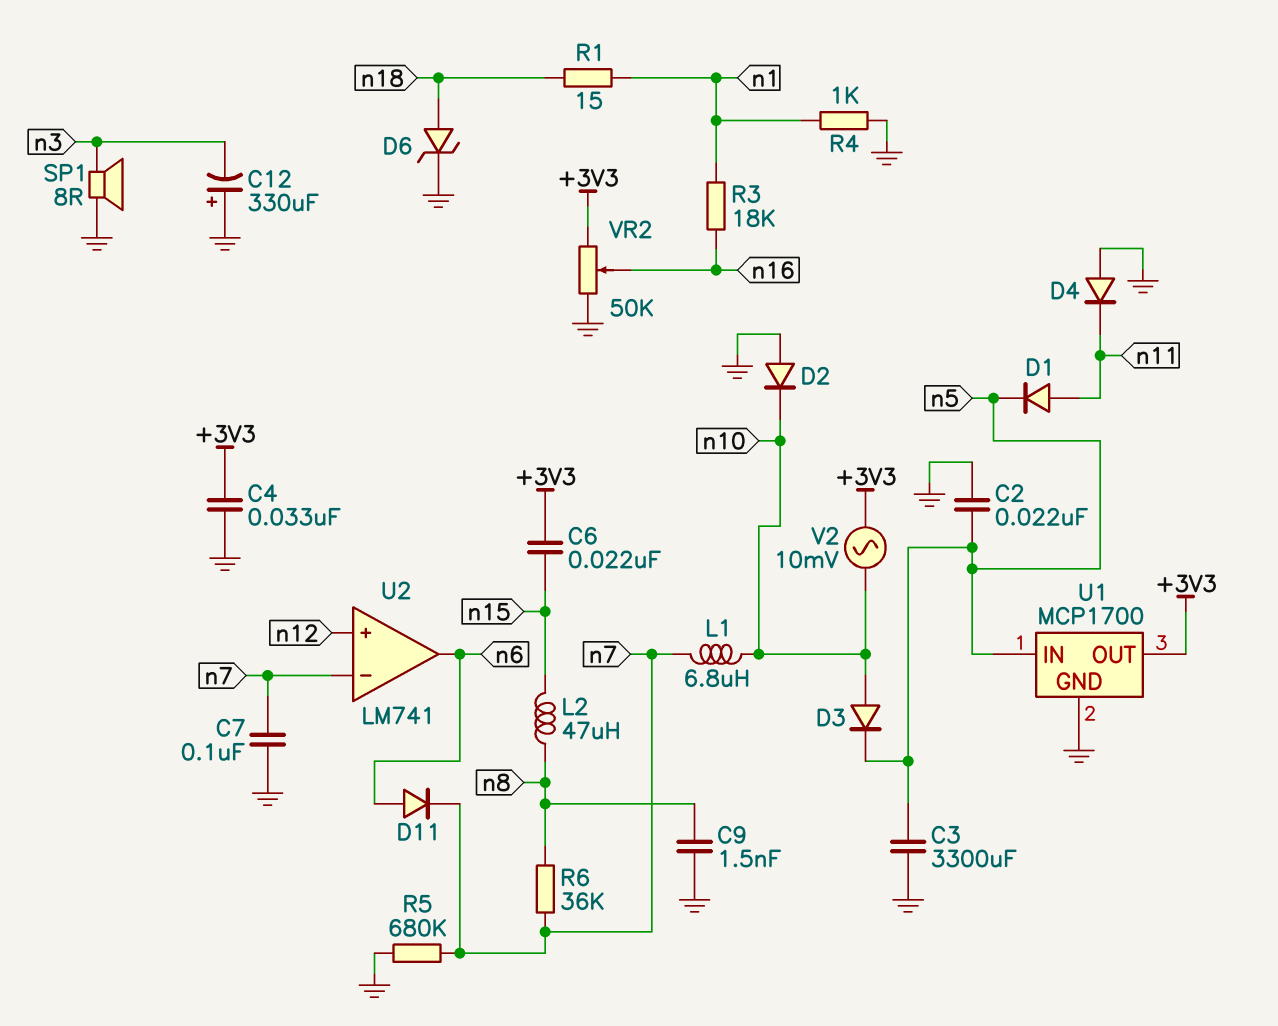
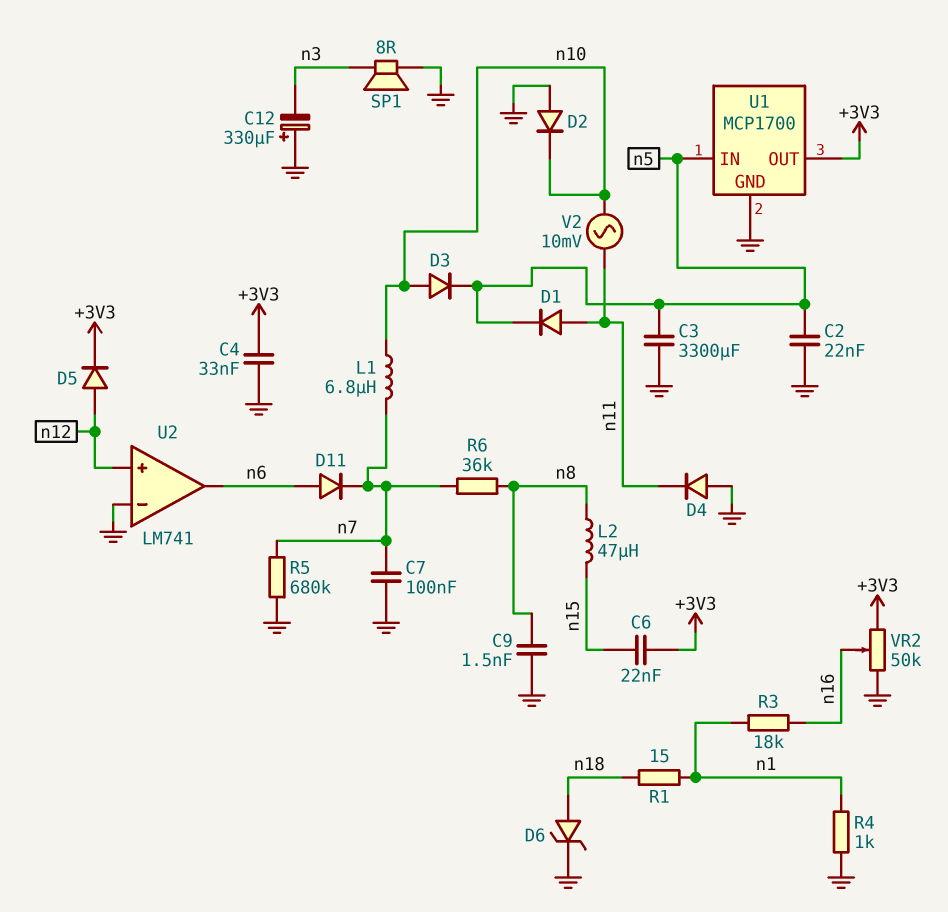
D5: none -> diode (A n12, K +3V3)
U2 pin in-: n7 -> GND
V2: AC 10mV (+3V3, n10) -> AC 10mV (n10, n11)

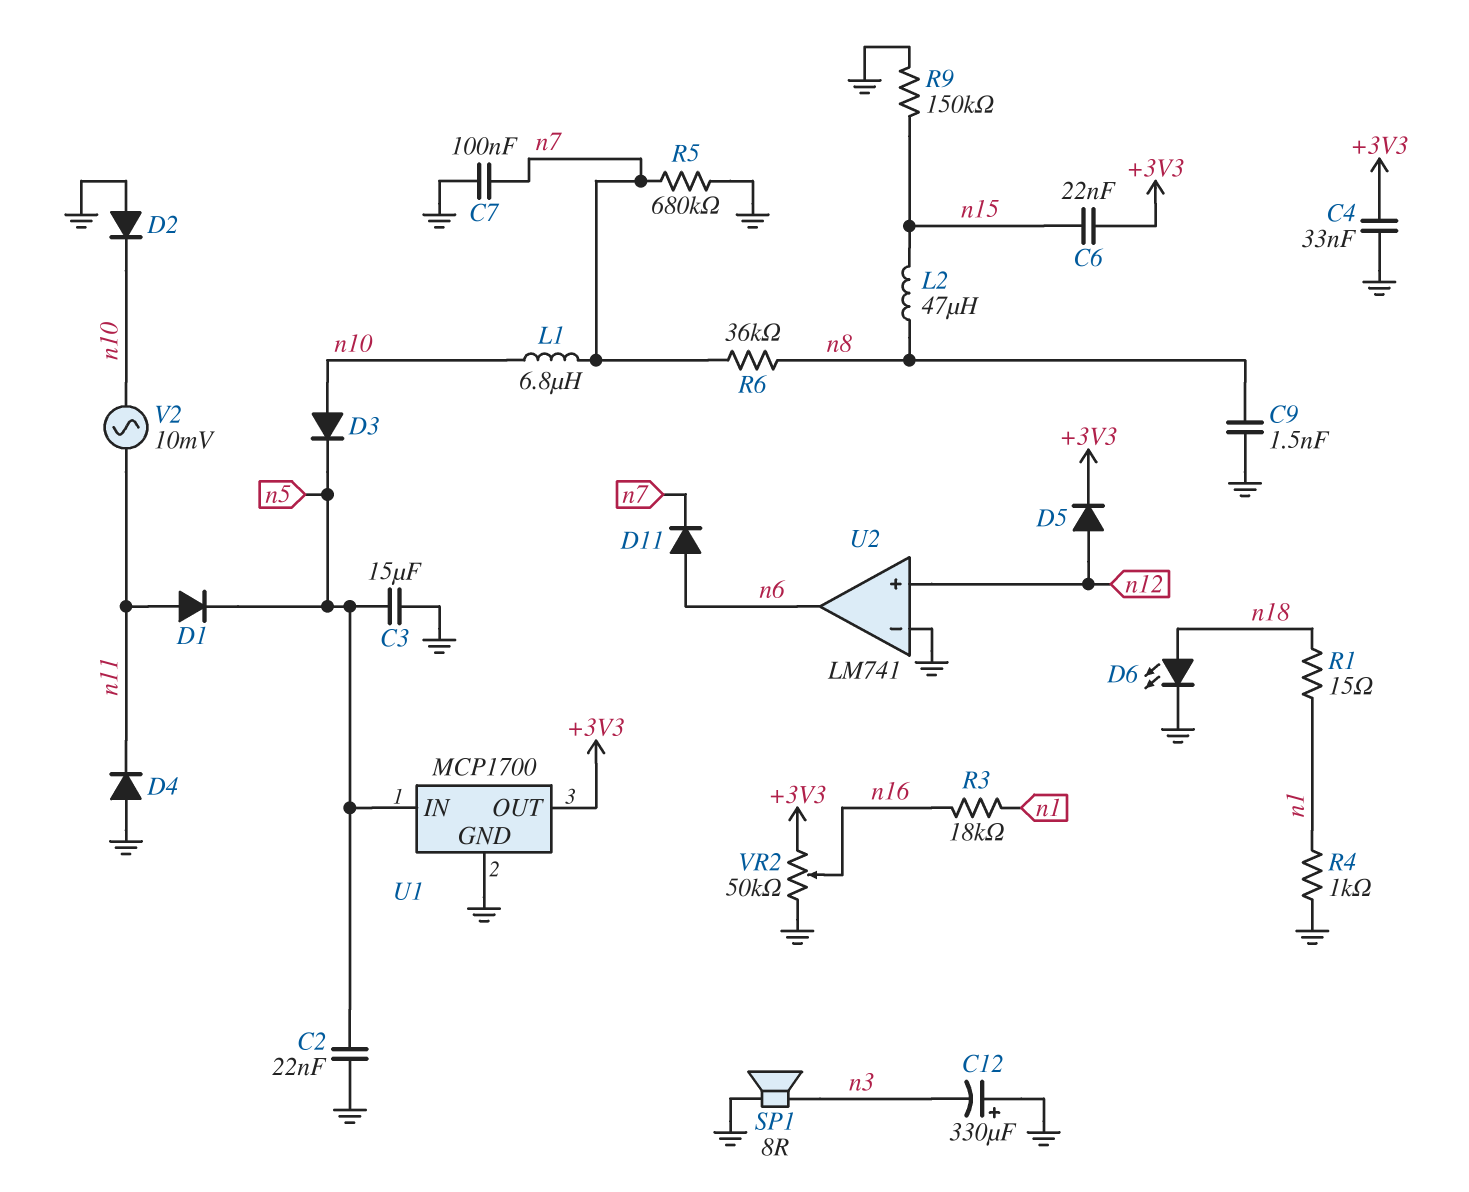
C3: 3300uF (GND, n5) -> 15uF (GND, n5)
D6: zener (A n18, K GND) -> LED (A n18, K GND)
R9: none -> 150k (GND, n15)

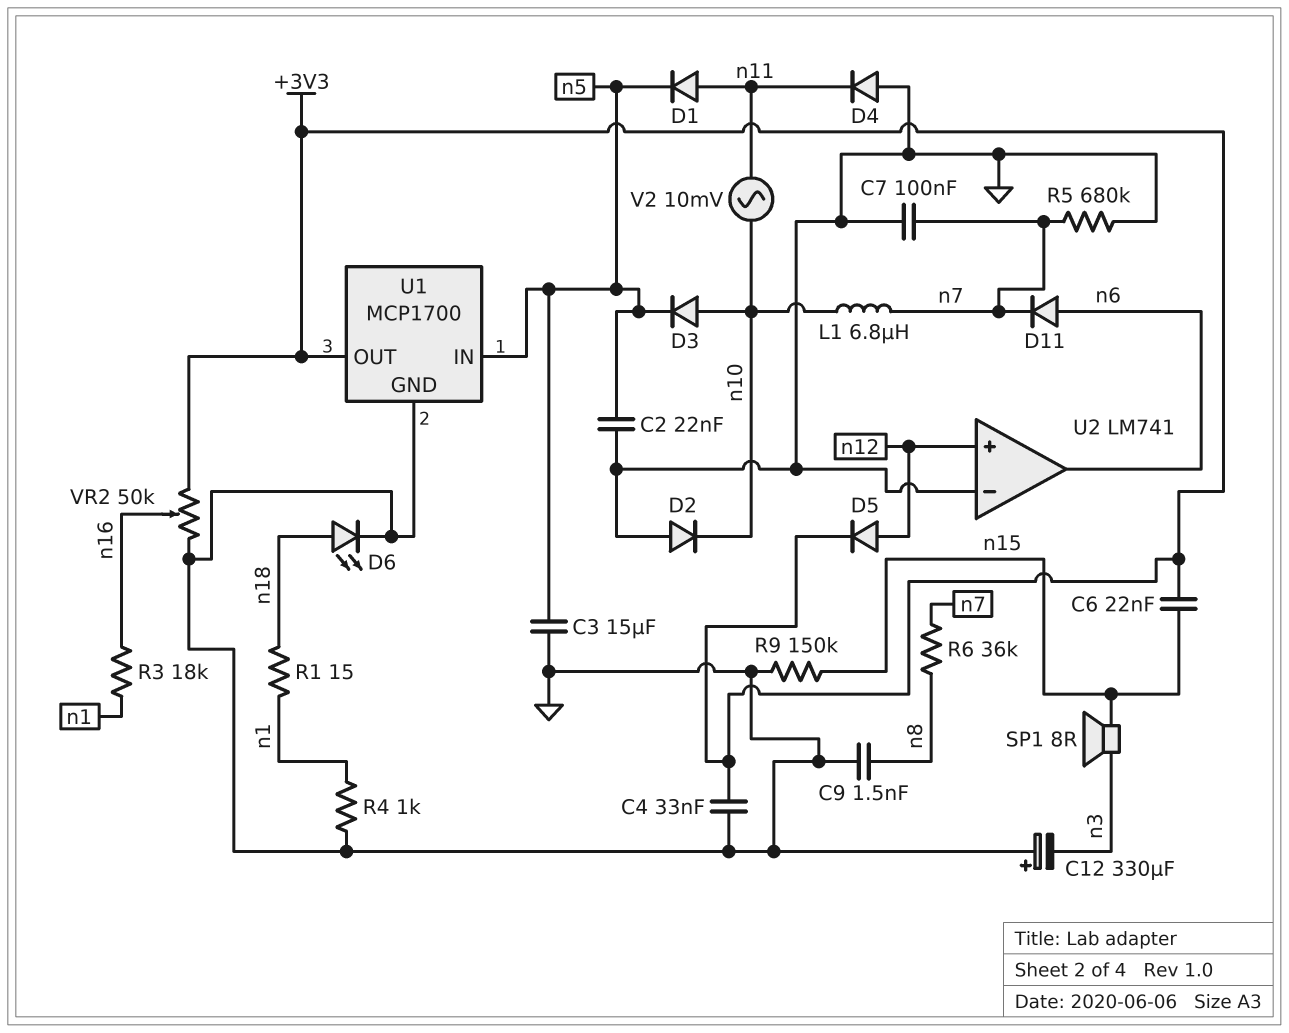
L2: 47uH (n8, n15) -> none
SP1: speaker 8R (GND, n3) -> speaker 8R (n3, n15)

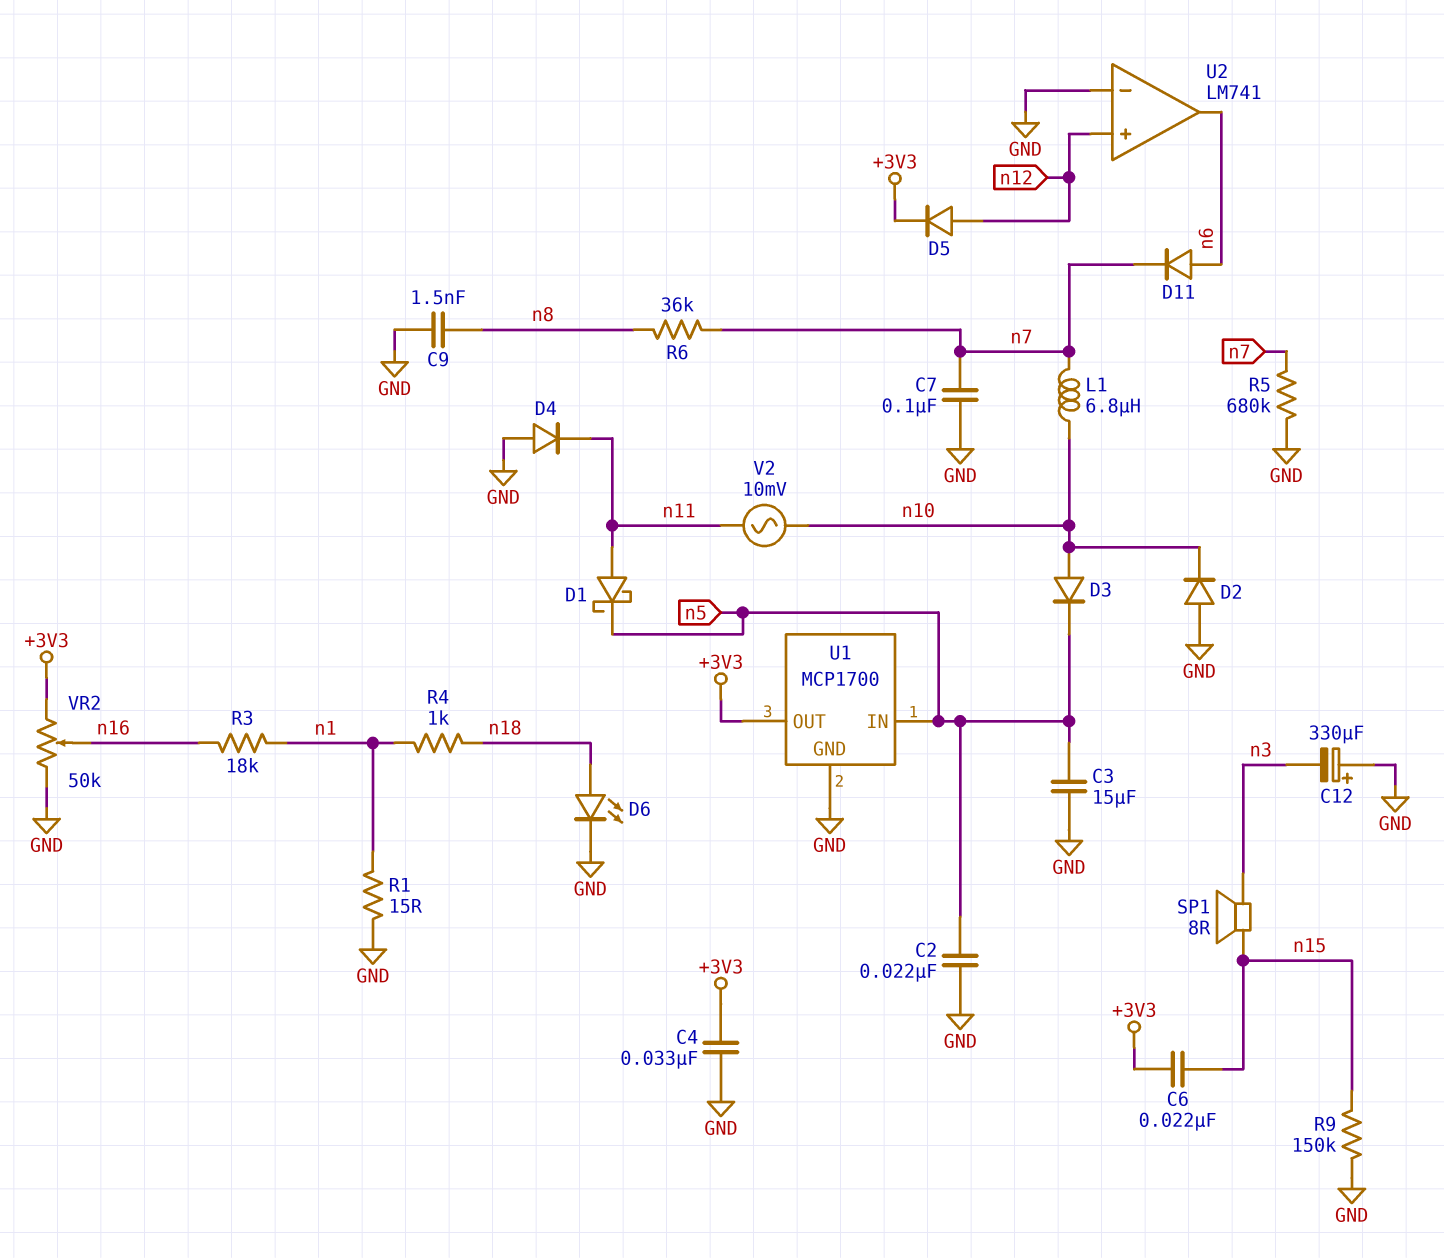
D1: diode (A n11, K n5) -> schottky (A n11, K n5)
R1: 15 (n1, n18) -> 15 (GND, n1)
R4: 1k (GND, n1) -> 1k (n1, n18)

